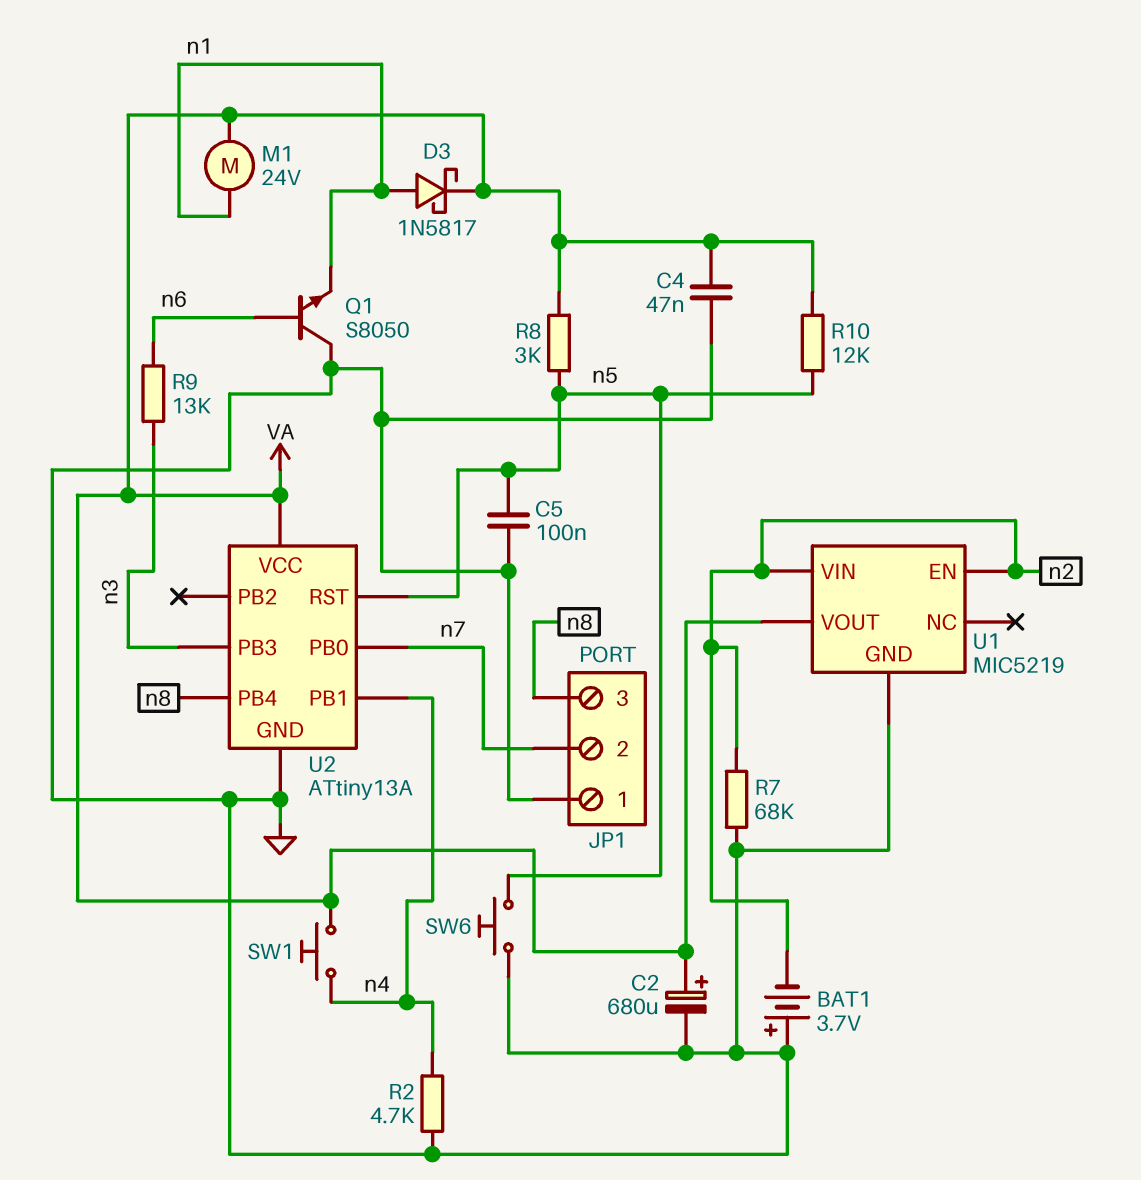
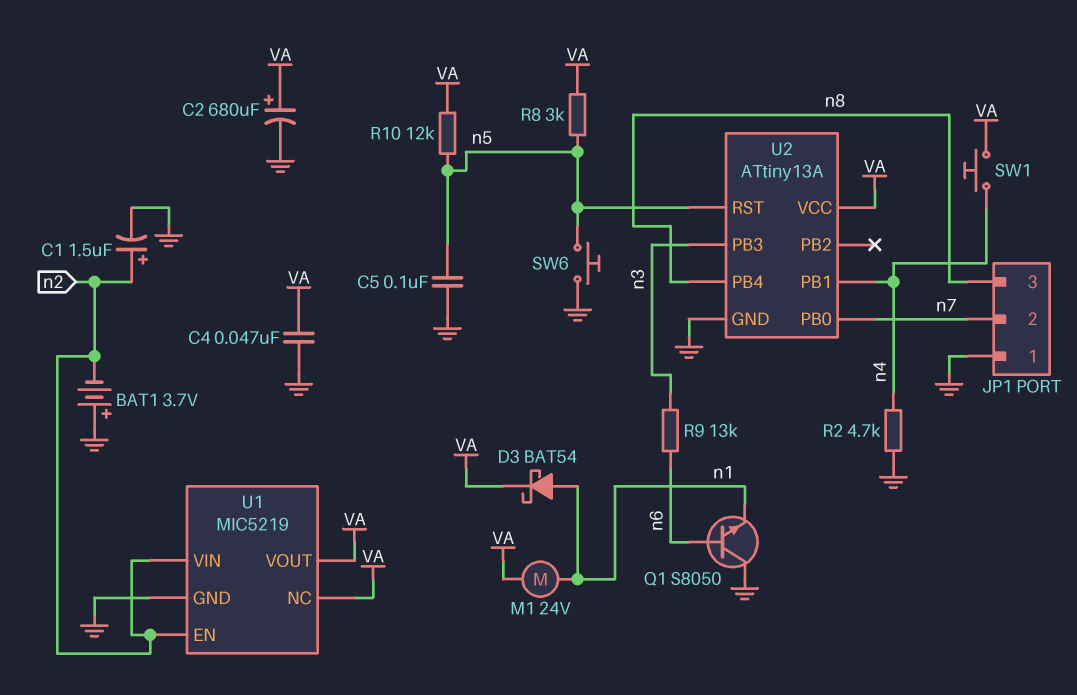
C1: none -> 1.5uF (plus n2, minus GND)
D3: schottky 1N5817 (A n1, K VA) -> schottky BAT54 (A n1, K VA)
R7: 68k (GND, n2) -> none
U1 pin NC: none -> VA

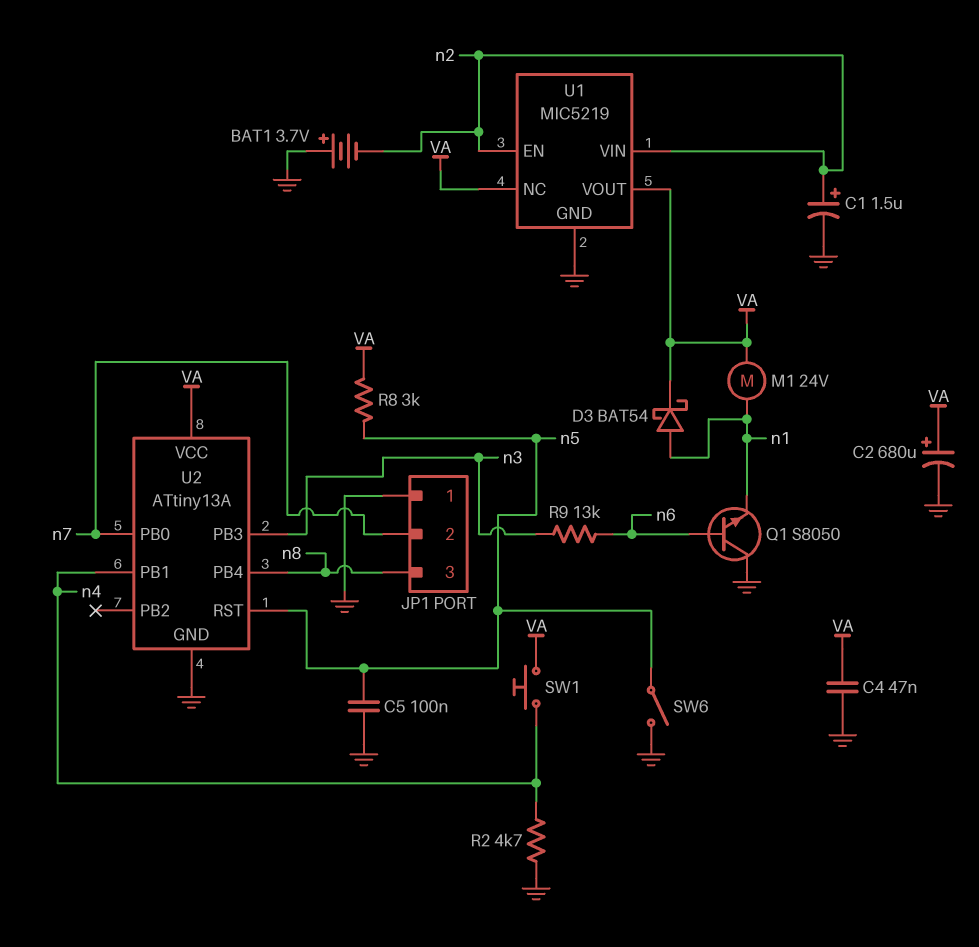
R10: 12k (VA, n5) -> none
SW6: button (GND, n5) -> switch (GND, n5)

